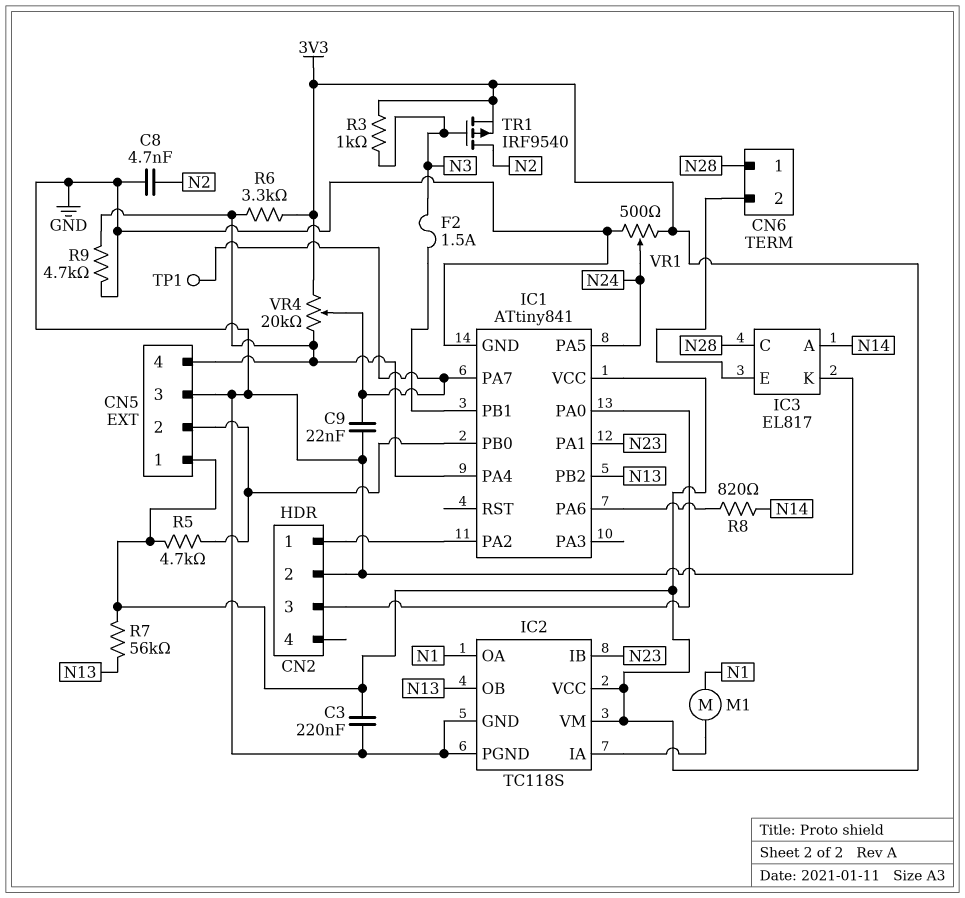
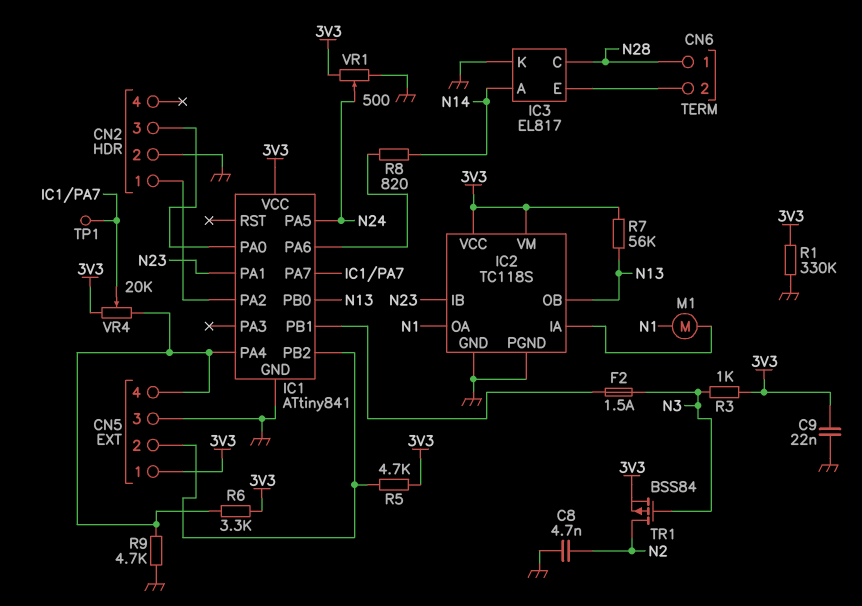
C3: 220nF (3V3, GND) -> none
C9: 22nF (GND, IC1/PA7) -> 22nF (3V3, GND)
IC1 pin PB0: CN5/2 -> N13
IC1 pin PB2: N13 -> CN5/2
R1: none -> 330k (3V3, GND)
TR1: PMOS IRF9540 (G N3, D N2, S 3V3) -> PMOS BSS84 (G N3, D N2, S 3V3)

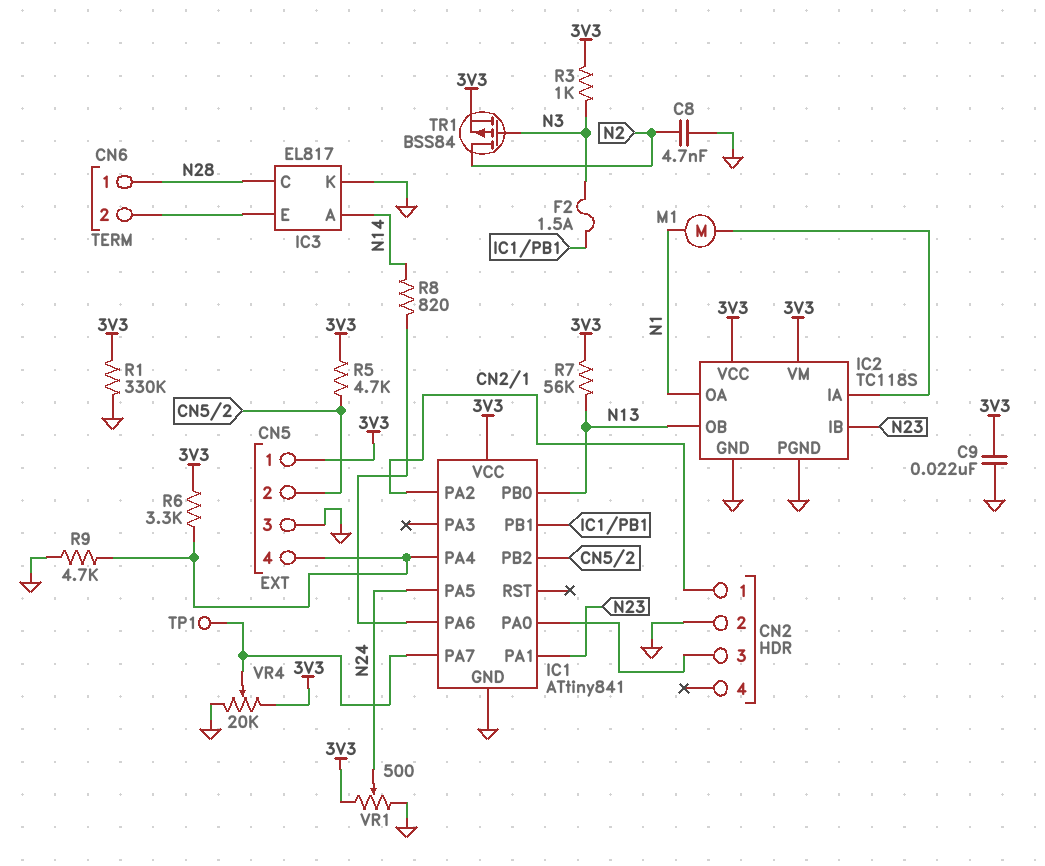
VR4: 20k (3V3, CN5/4, wiper IC1/PA7) -> 20k (3V3, GND, wiper IC1/PA7)

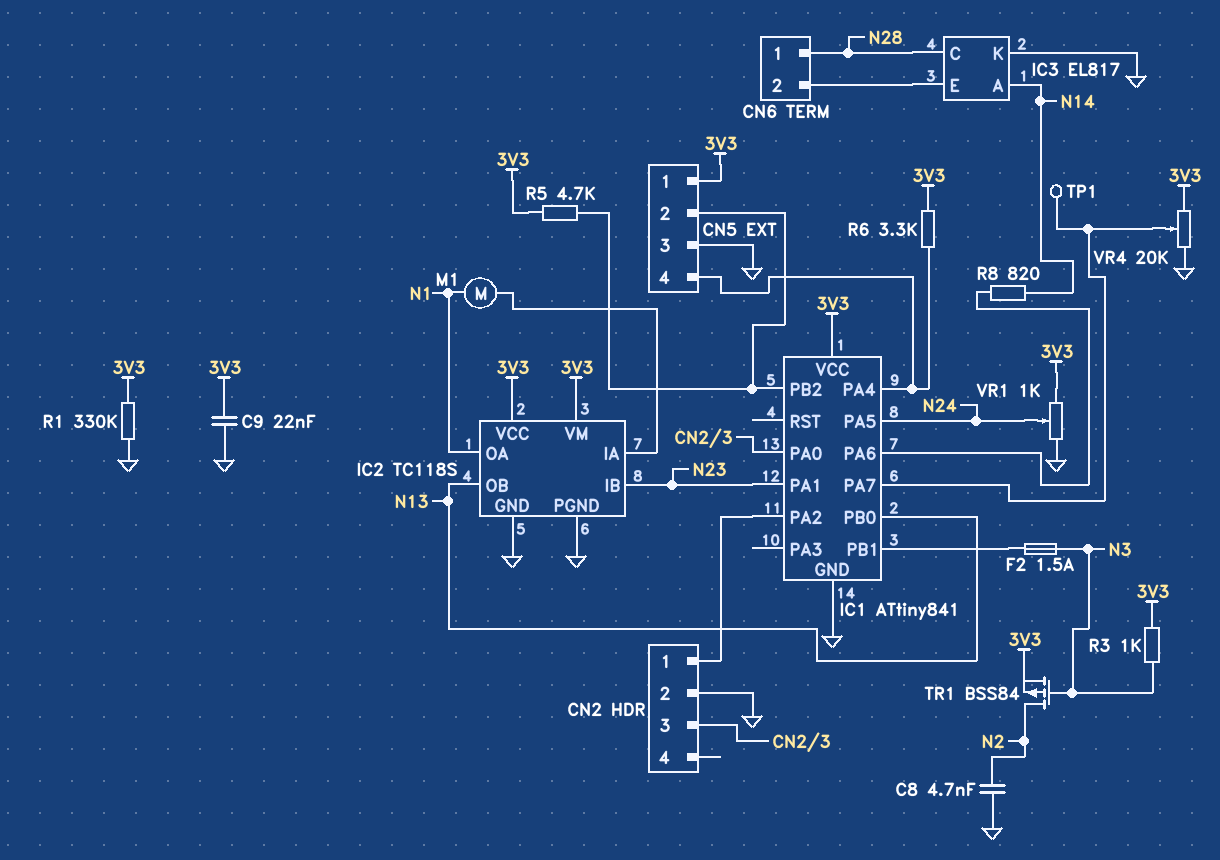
R7: 56k (3V3, N13) -> none
R9: 4.7k (CN5/4, GND) -> none
VR1: 500 (3V3, GND, wiper N24) -> 1k (3V3, GND, wiper N24)

